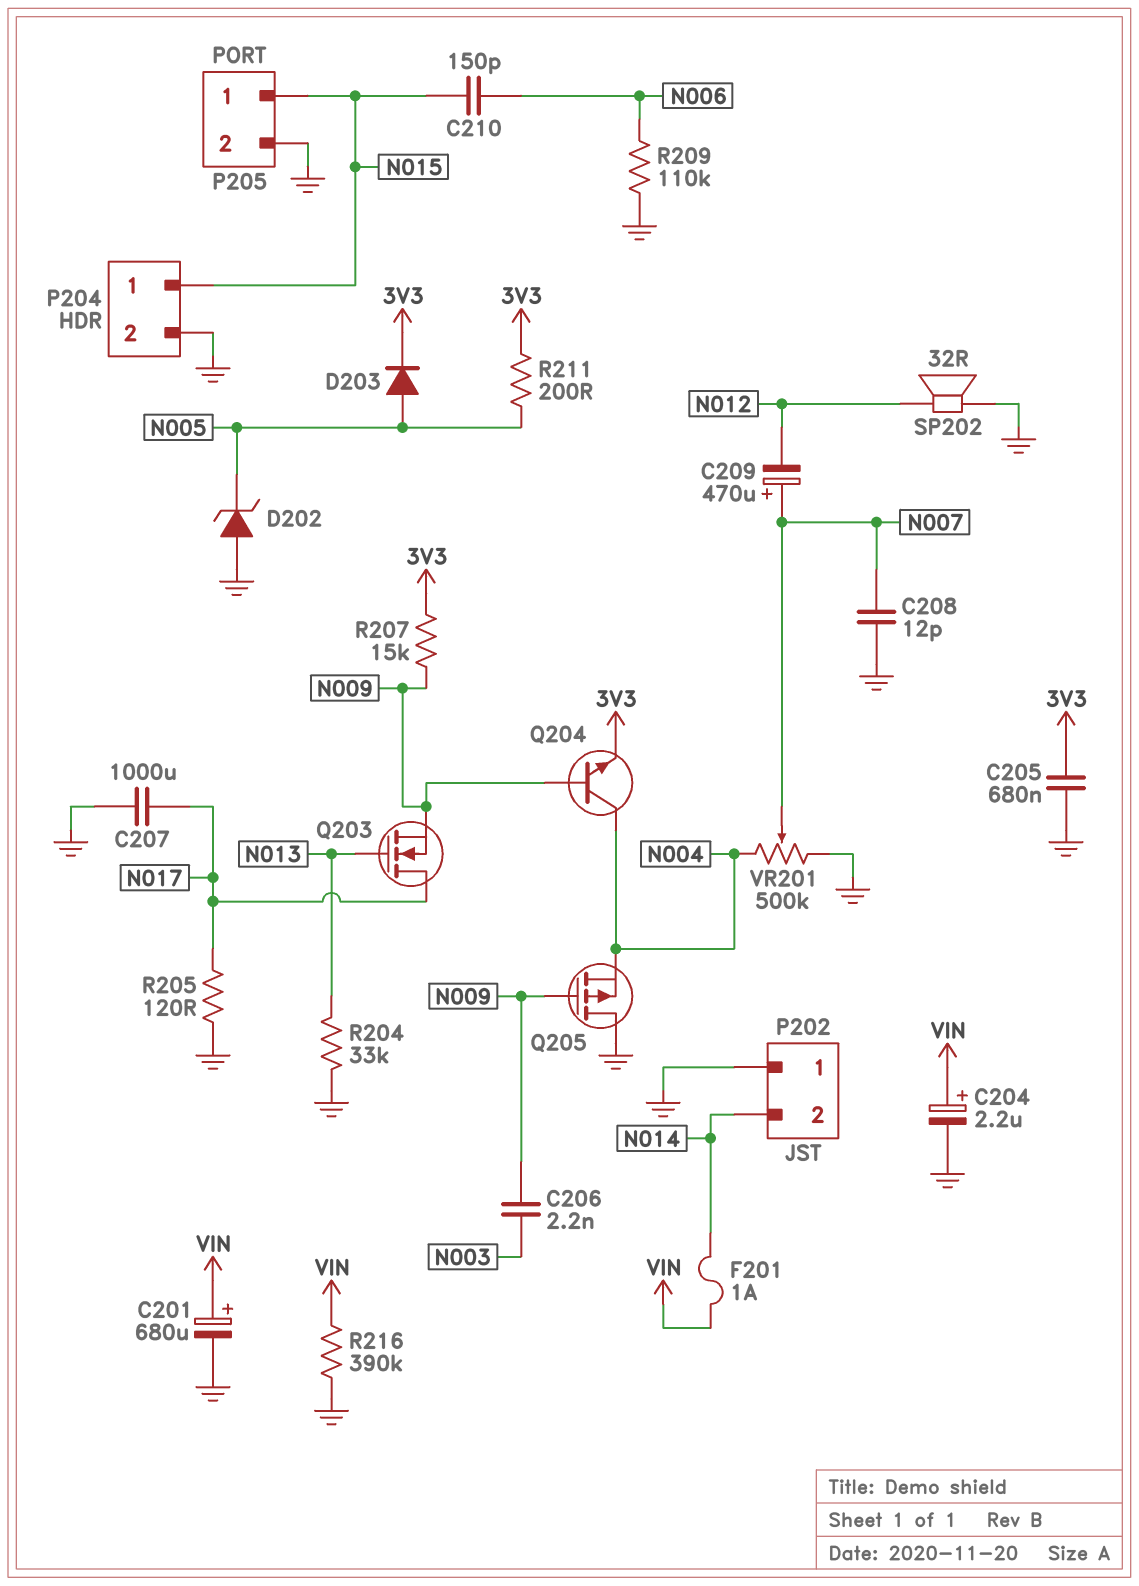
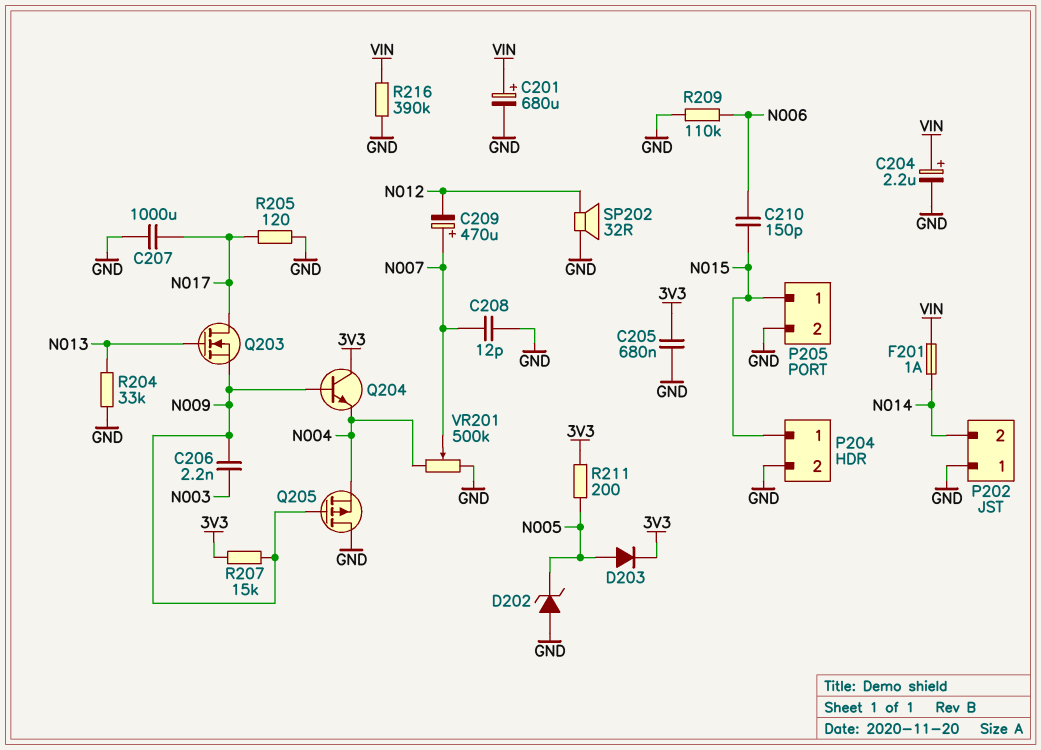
Q204: NPN (B N009, C N004, E 3V3) -> NPN (B N009, C 3V3, E N004)

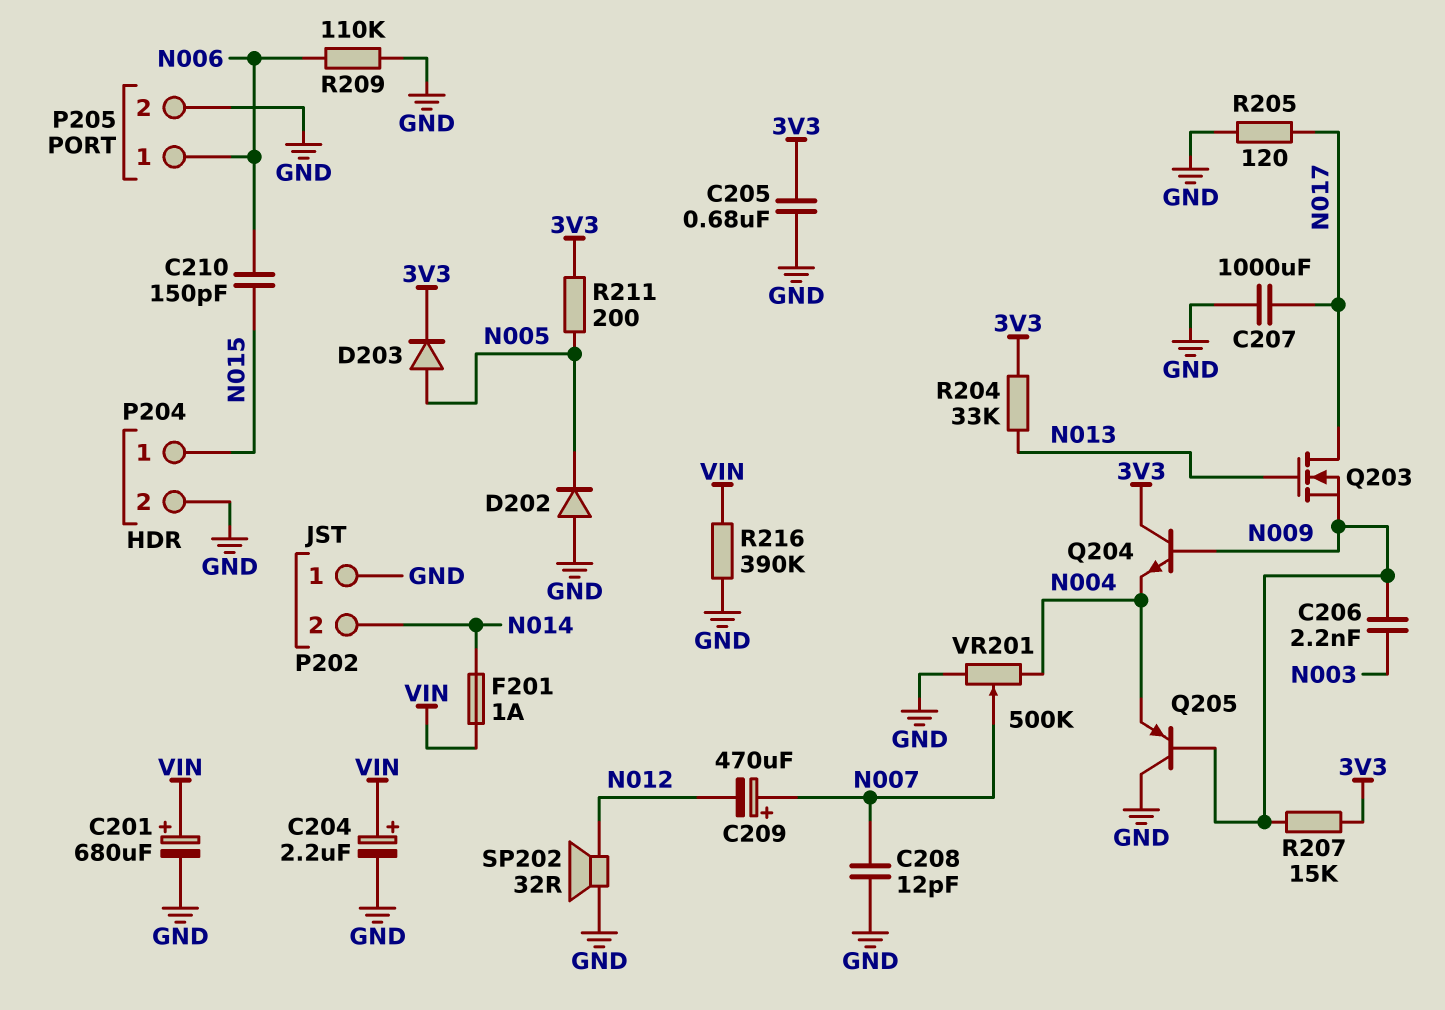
D202: zener (A GND, K N005) -> diode (A GND, K N005)
P205 pin 1: N015 -> N006
Q205: PMOS (G N009, D GND, S N004) -> PNP (B N009, C GND, E N004)
R204: 33k (GND, N013) -> 33k (3V3, N013)

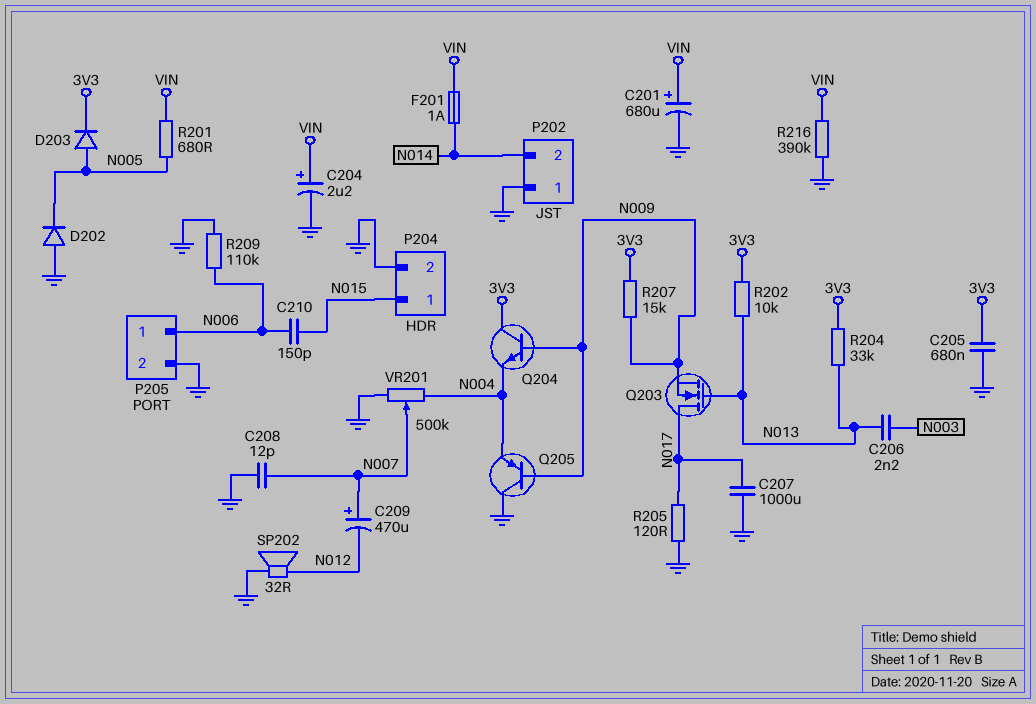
C206: 2.2nF (N003, N009) -> 2.2nF (N003, N013)
R201: none -> 680 (N005, VIN)
R202: none -> 10k (3V3, N013)
R211: 200 (3V3, N005) -> none

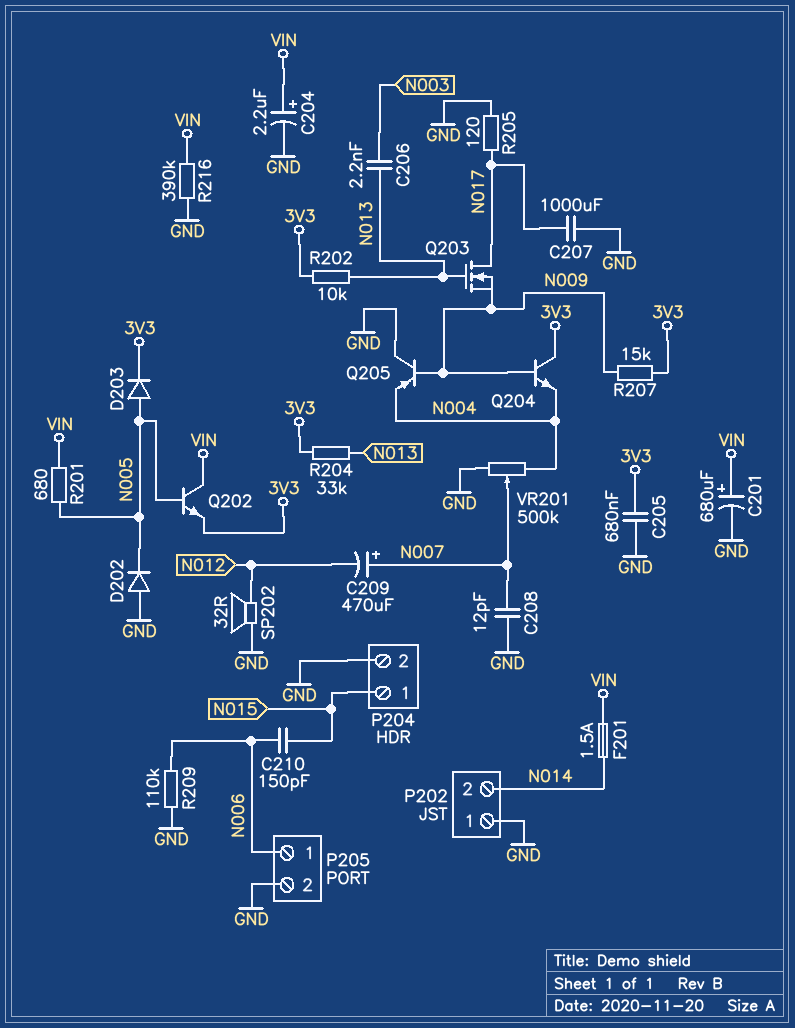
F201: 1A (N014, VIN) -> 1.5A (N014, VIN)
Q202: none -> NPN (B N005, C VIN, E 3V3)

